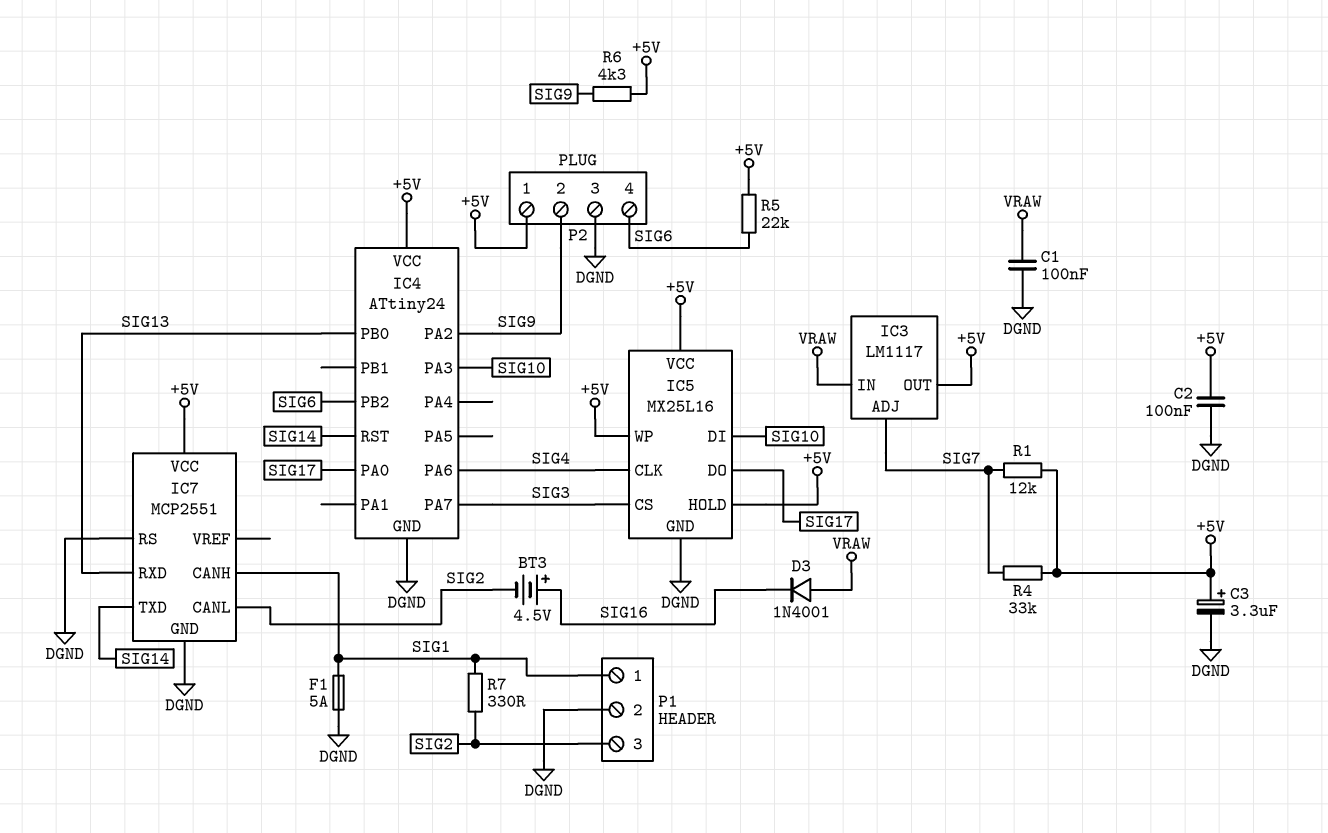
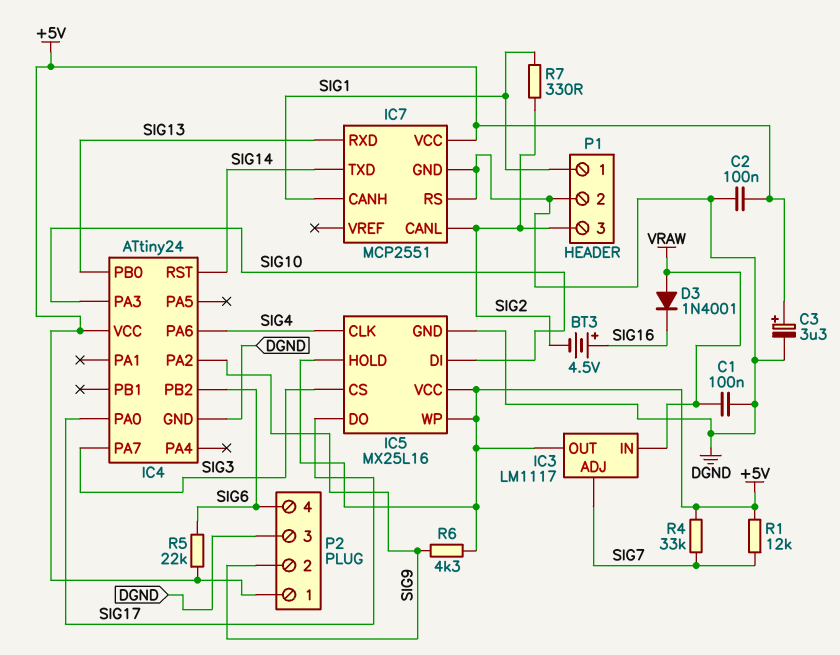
F1: 5A (DGND, SIG1) -> none

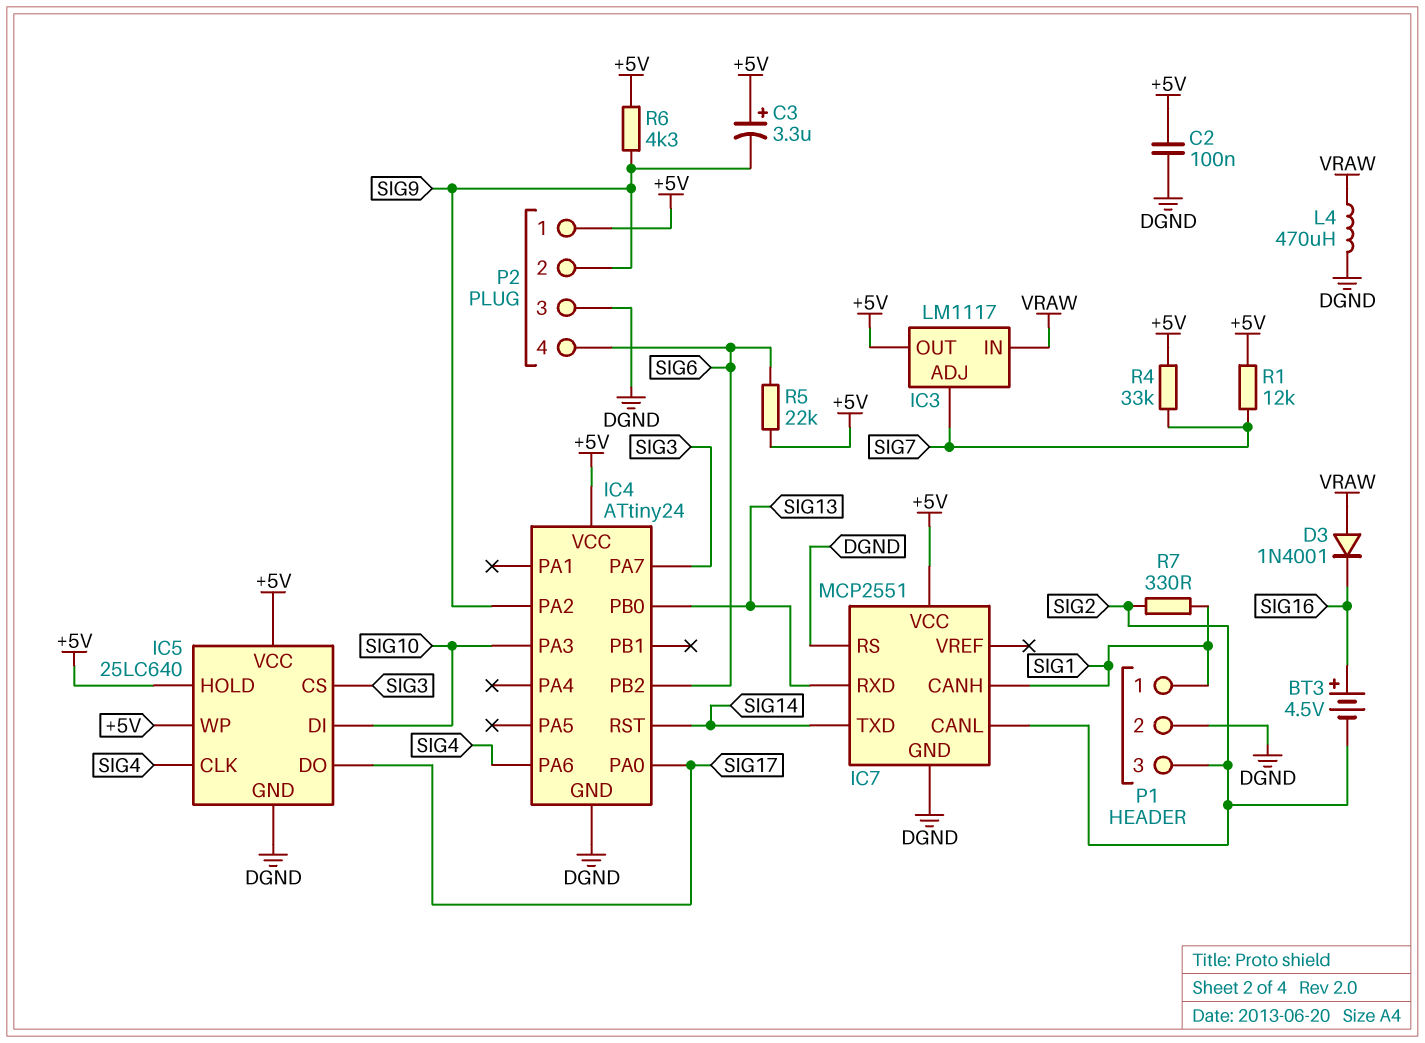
C1: 100nF (DGND, VRAW) -> none
C3: 3.3uF (plus +5V, minus DGND) -> 3.3uF (plus +5V, minus SIG9)
IC5: MX25L16 -> 25LC640
L4: none -> 470uH (DGND, VRAW)

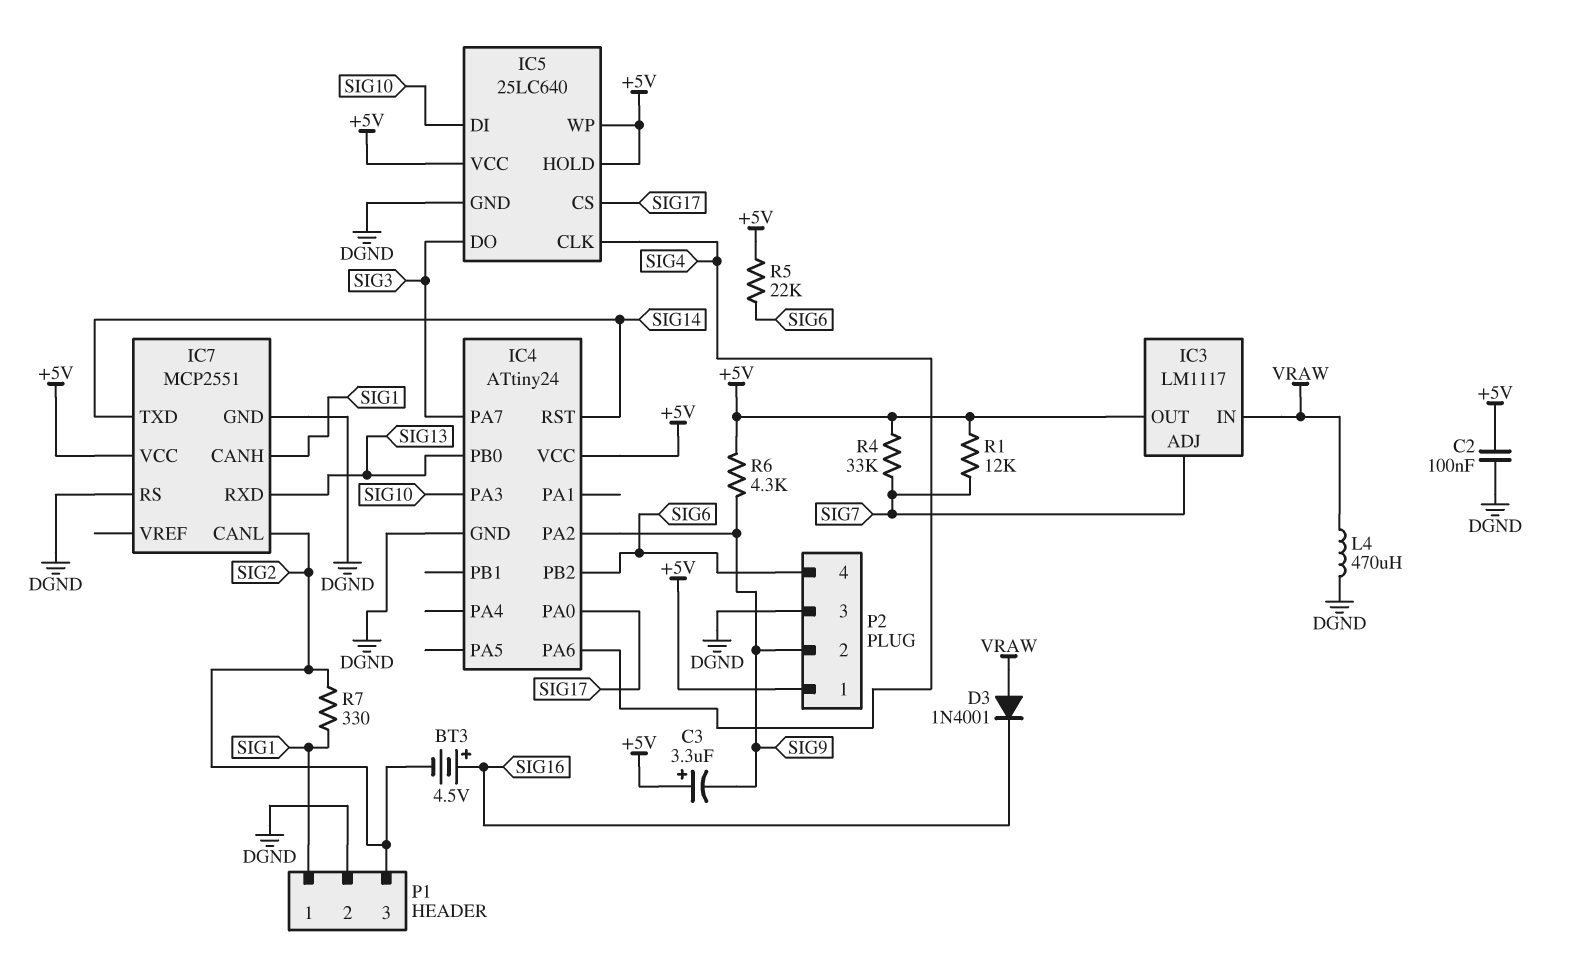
IC5 pin CS: SIG3 -> SIG17
IC5 pin DO: SIG17 -> SIG3

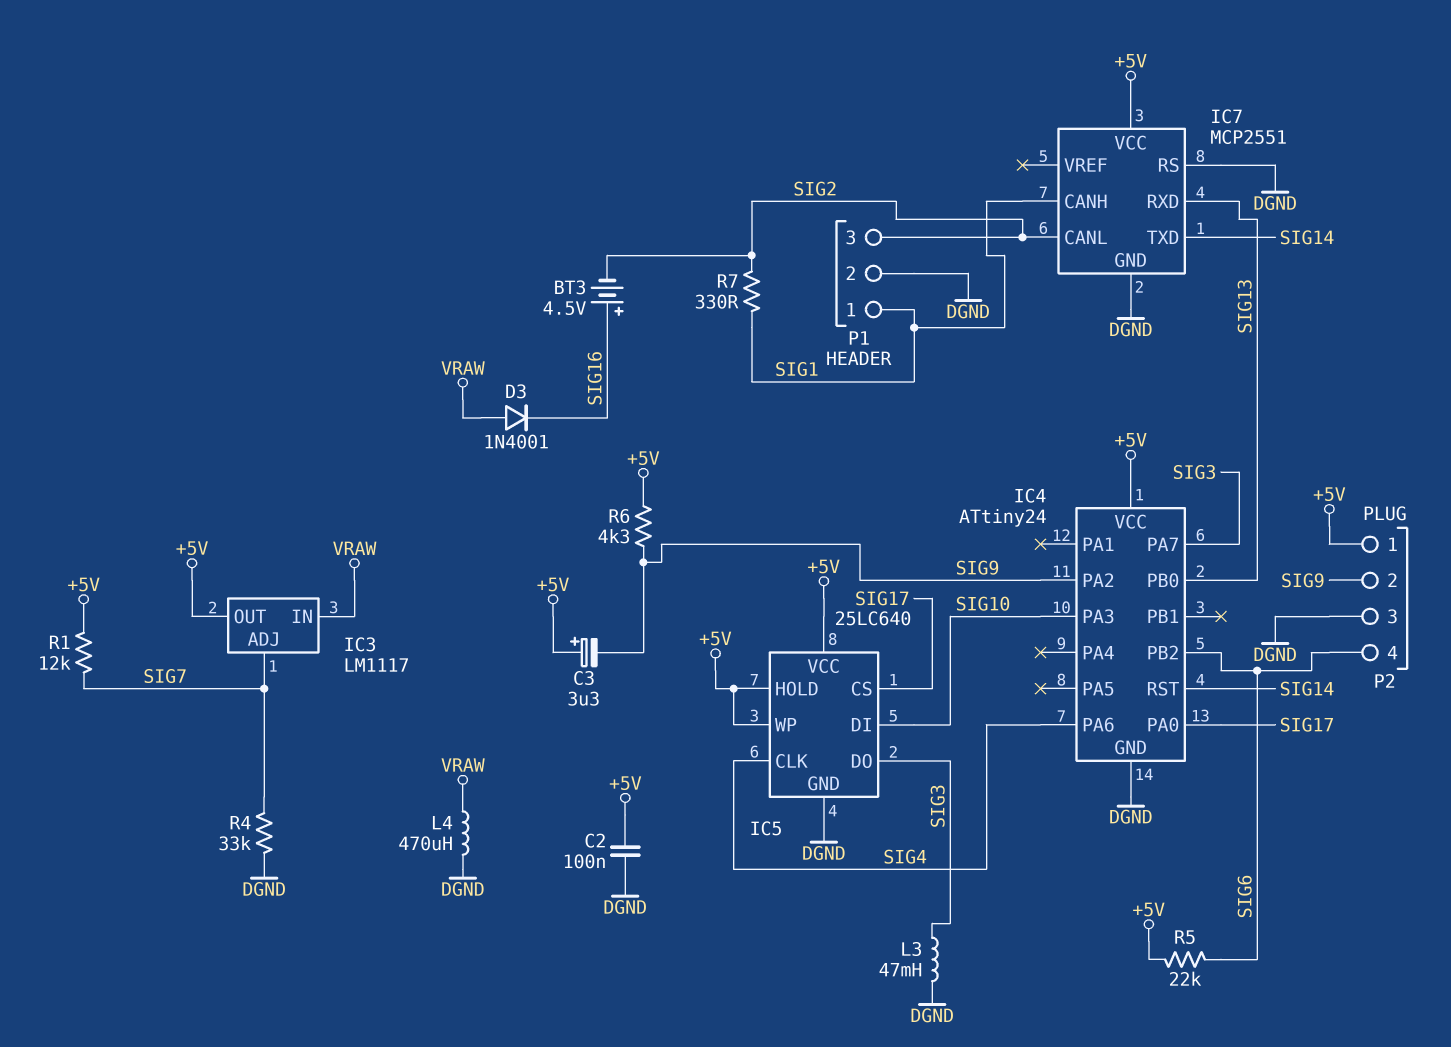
L3: none -> 47mH (DGND, SIG3)
R4: 33k (+5V, SIG7) -> 33k (DGND, SIG7)

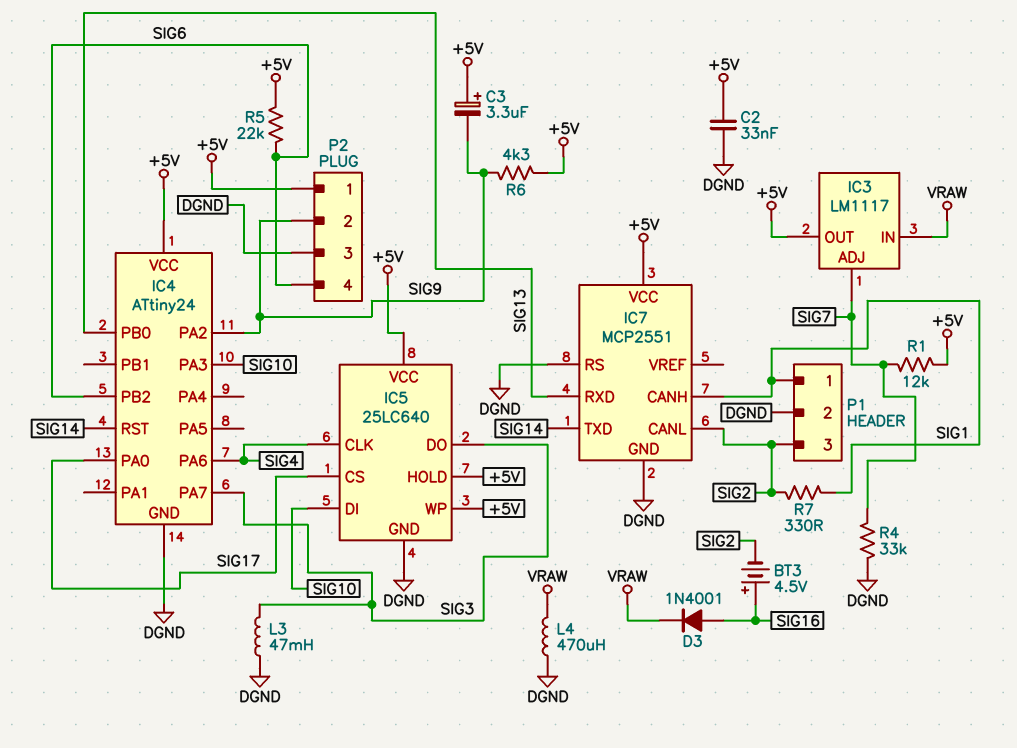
C2: 100nF (+5V, DGND) -> 33nF (+5V, DGND)
D3: diode 1N4001 (A VRAW, K SIG16) -> diode 1N4001 (A SIG16, K VRAW)

